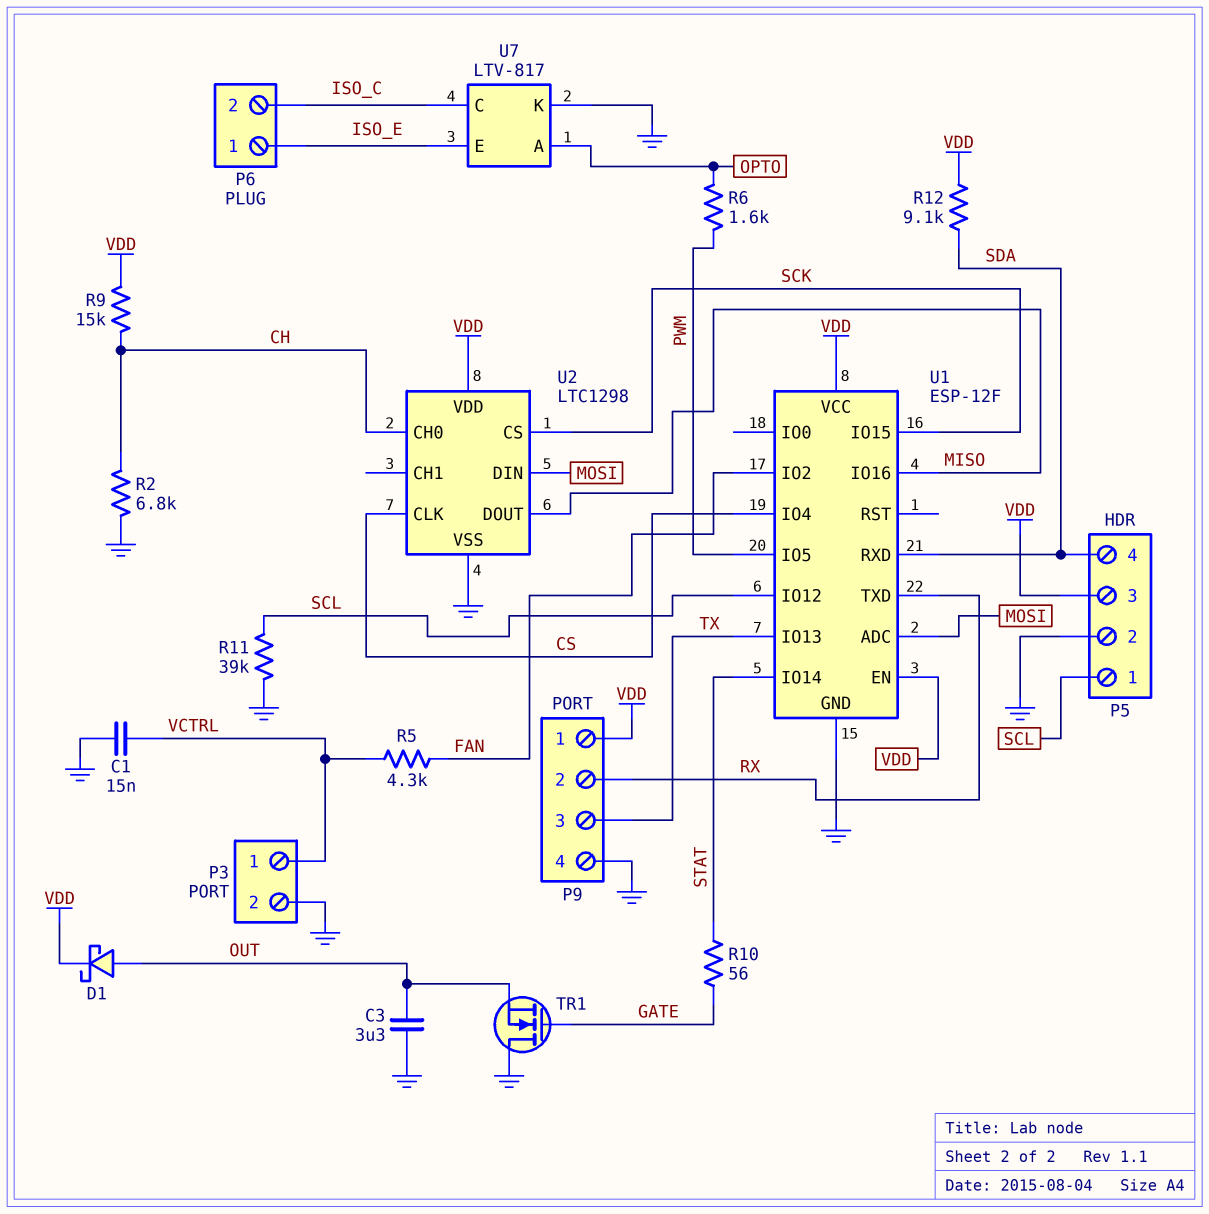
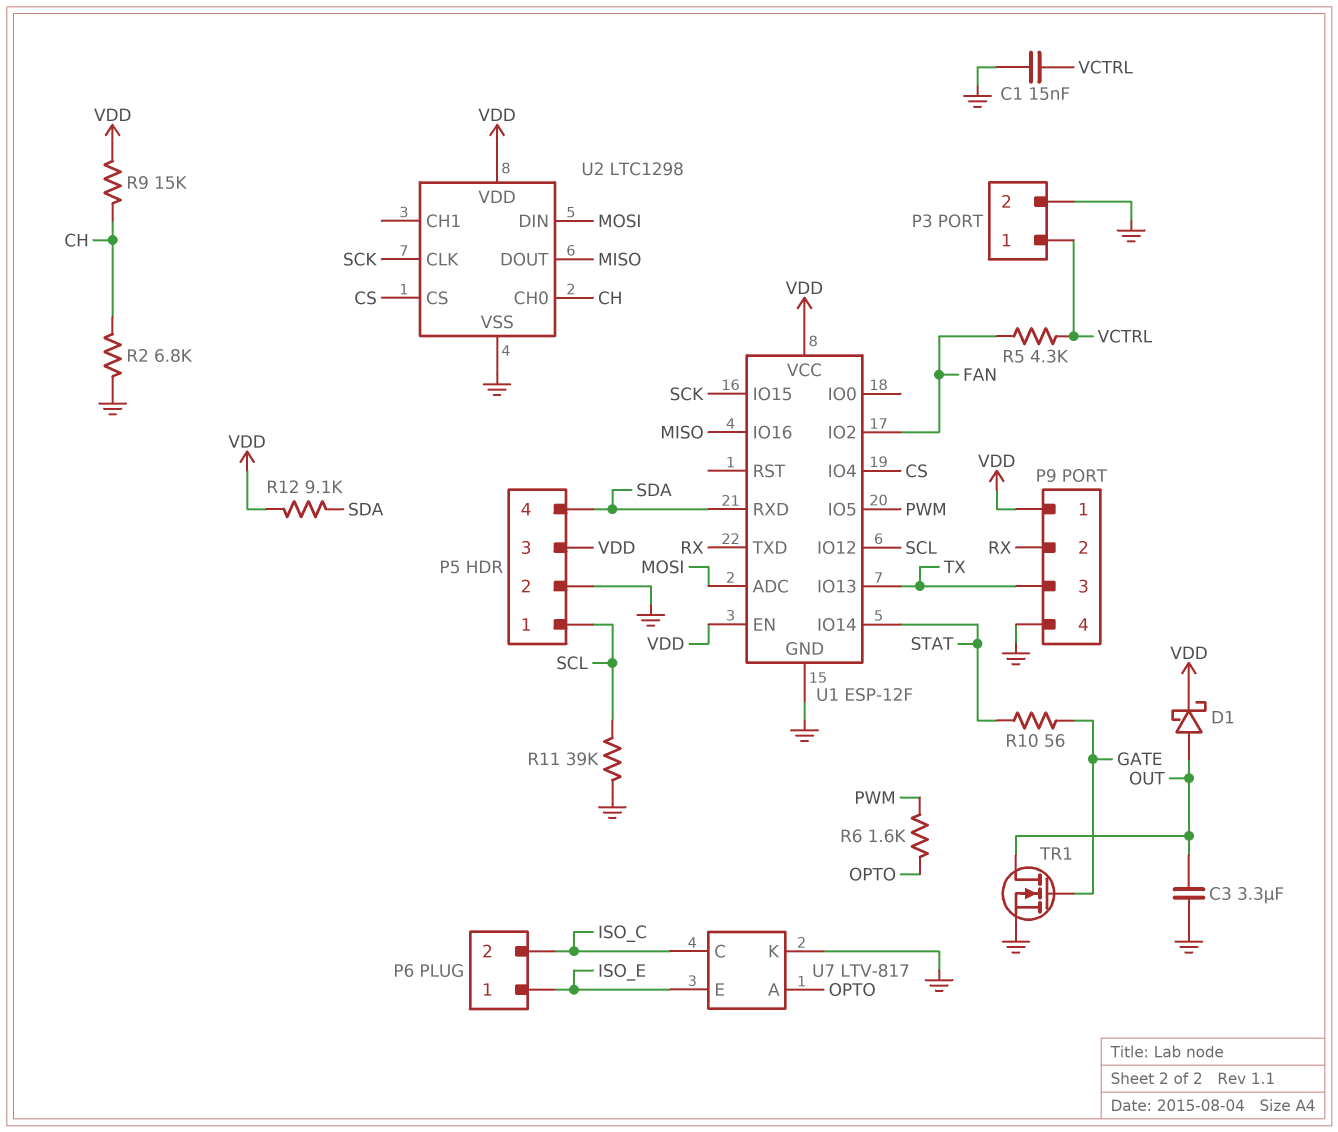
TR1: NMOS (G GATE, D GND, S OUT) -> NMOS (G GATE, D OUT, S GND)
U2 pin CLK: CS -> SCK
U2 pin CS: SCK -> CS

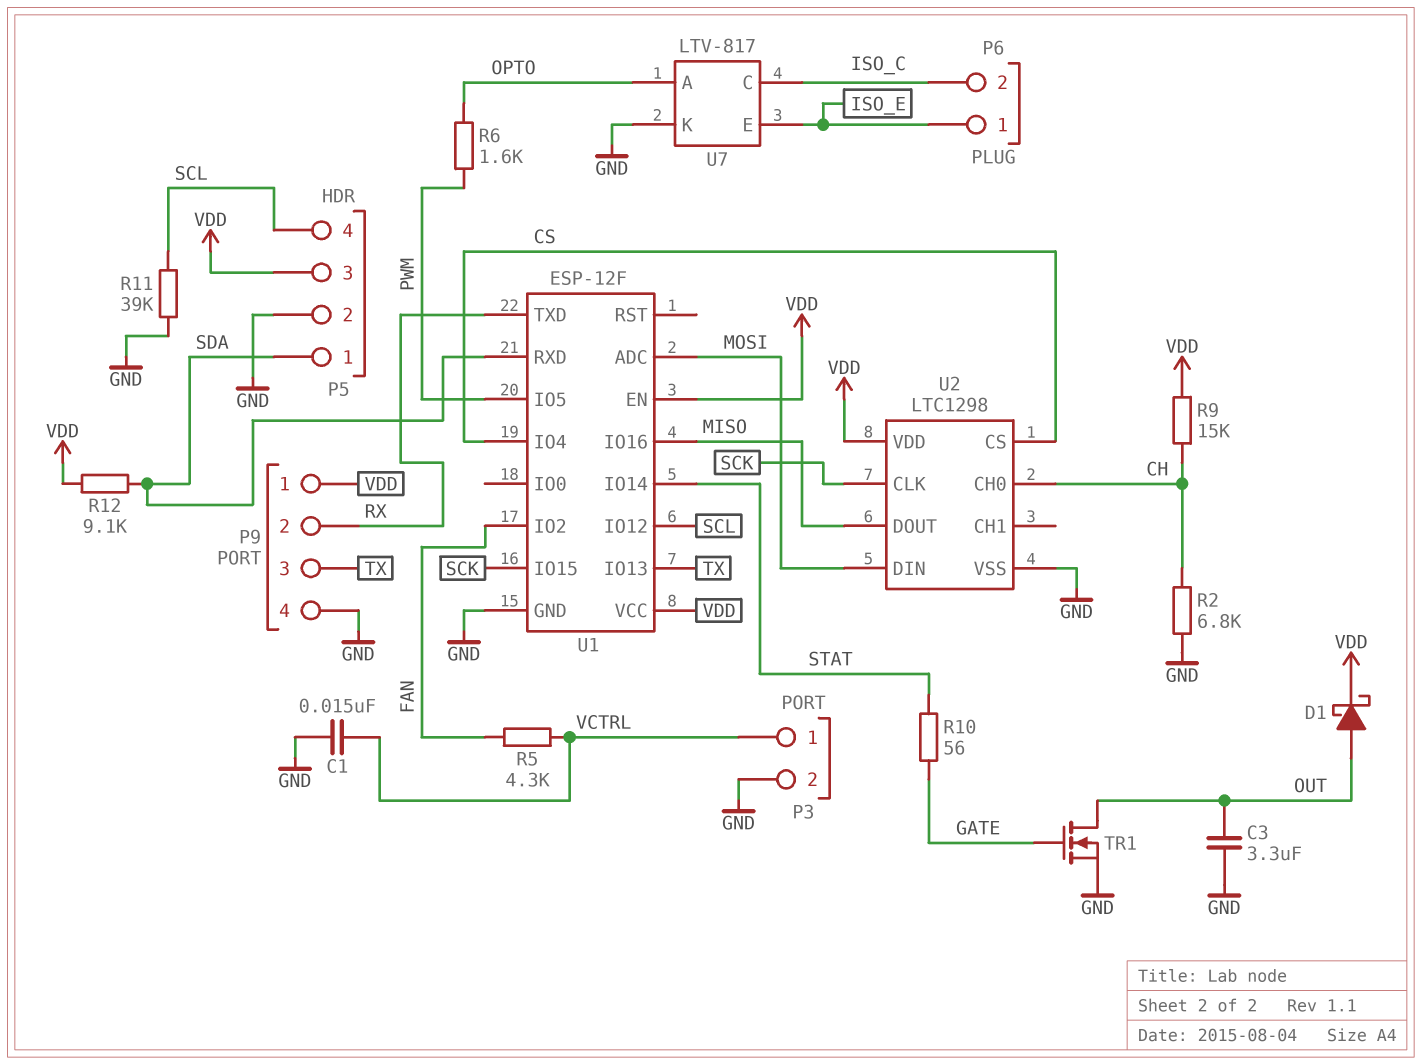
P5 pin 1: SCL -> SDA
P5 pin 4: SDA -> SCL

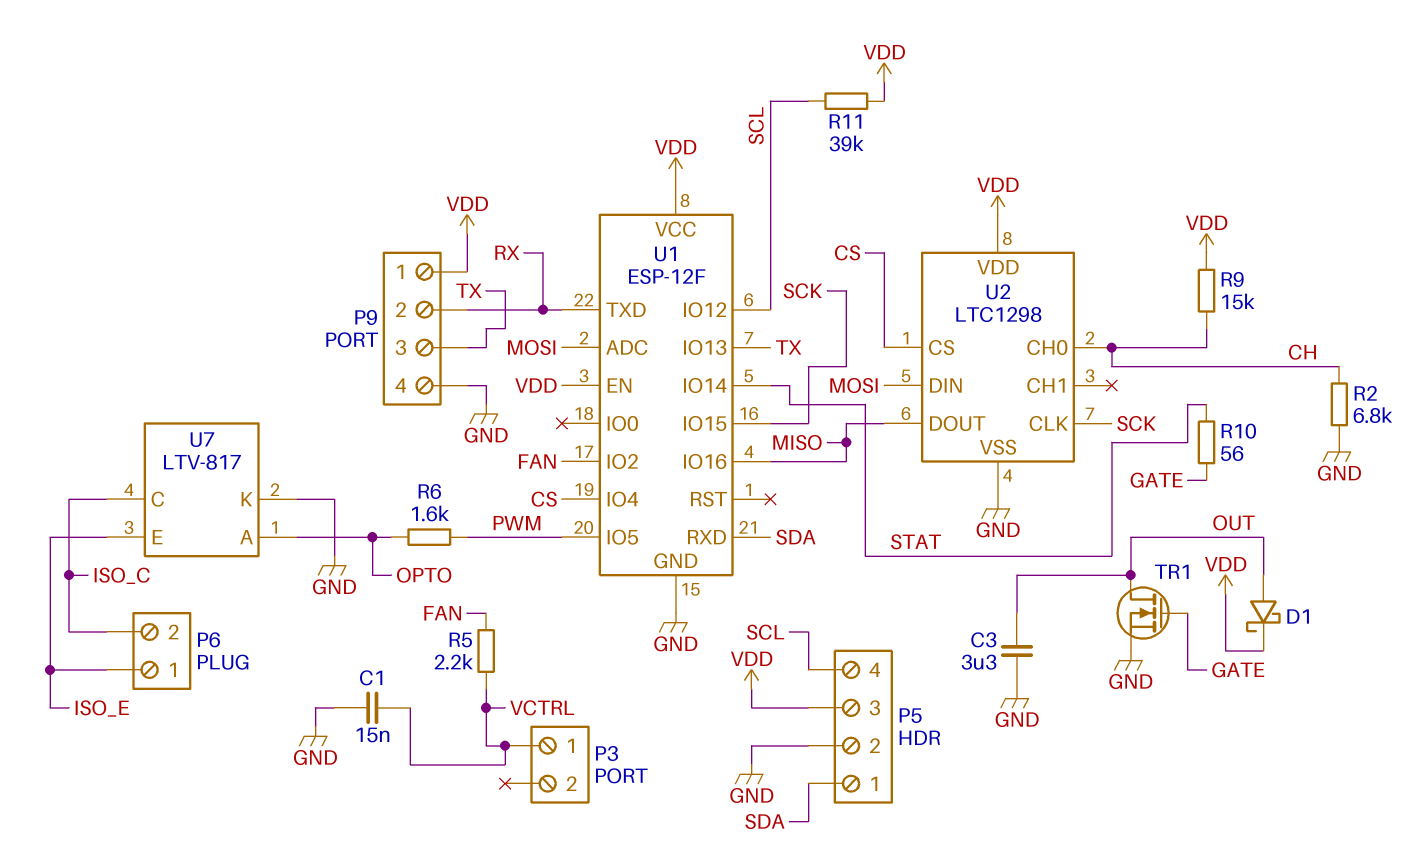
P3 pin 2: GND -> none
R5: 4.3k (FAN, VCTRL) -> 2.2k (FAN, VCTRL)
R11: 39k (GND, SCL) -> 39k (SCL, VDD)
R12: 9.1k (SDA, VDD) -> none

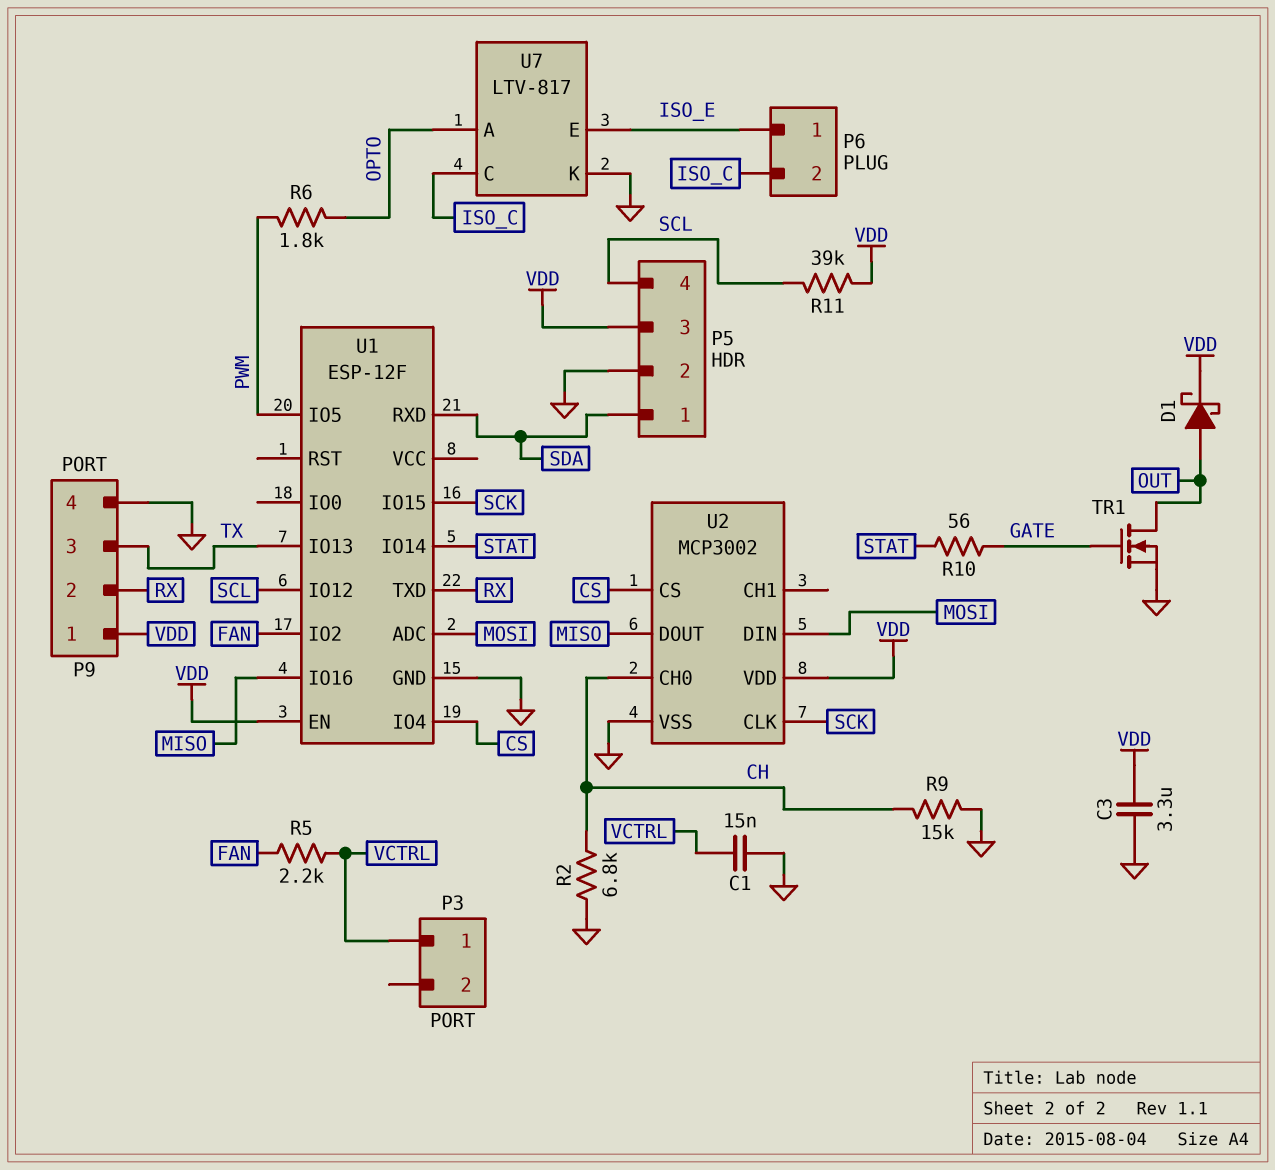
C3: 3.3uF (GND, OUT) -> 3.3uF (GND, VDD)
R6: 1.6k (OPTO, PWM) -> 1.8k (OPTO, PWM)
R9: 15k (CH, VDD) -> 15k (CH, GND)
U1 pin VCC: VDD -> none
U2: LTC1298 -> MCP3002

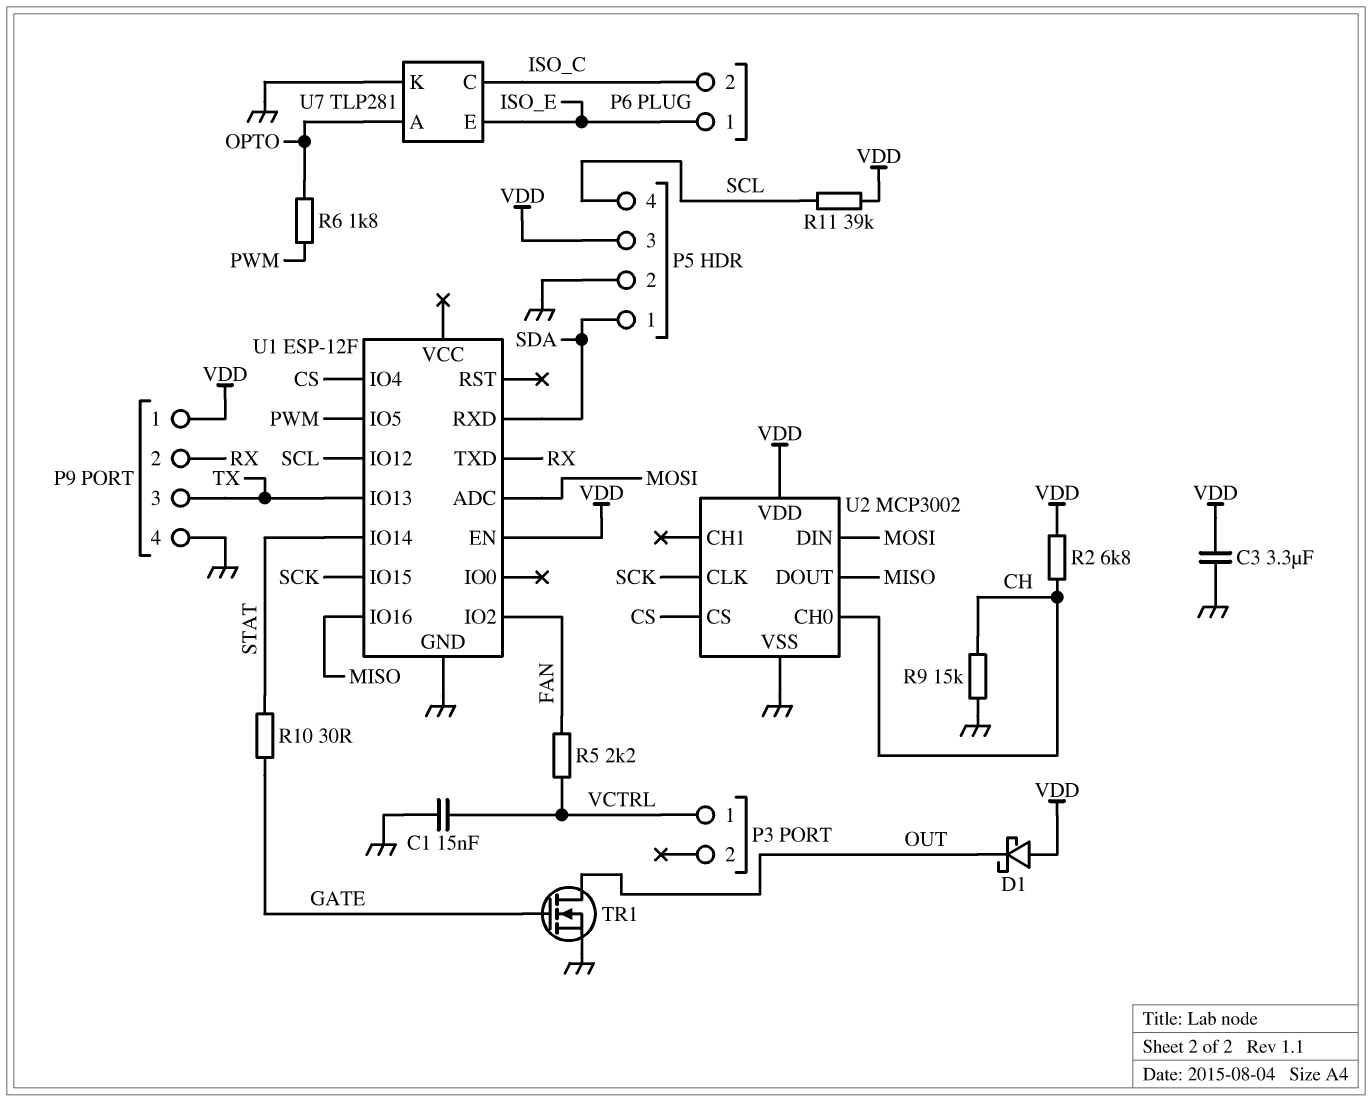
D1: schottky (A OUT, K VDD) -> schottky (A VDD, K OUT)
R2: 6.8k (CH, GND) -> 6.8k (CH, VDD)
R10: 56 (GATE, STAT) -> 30 (GATE, STAT)
U7: LTV-817 -> TLP281

